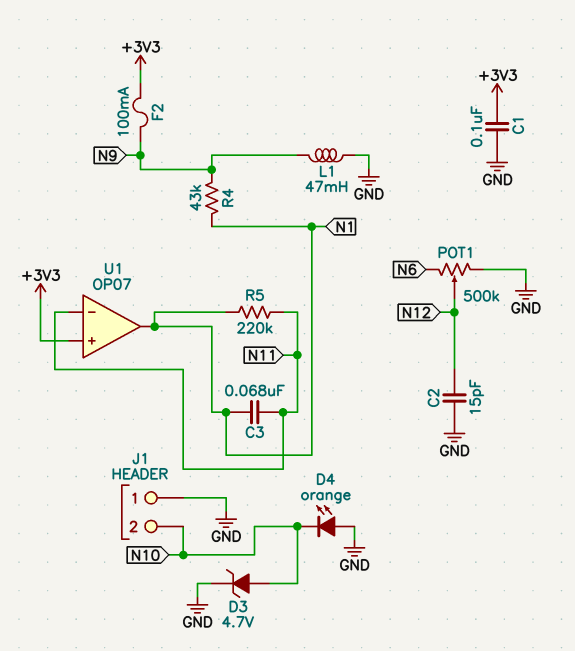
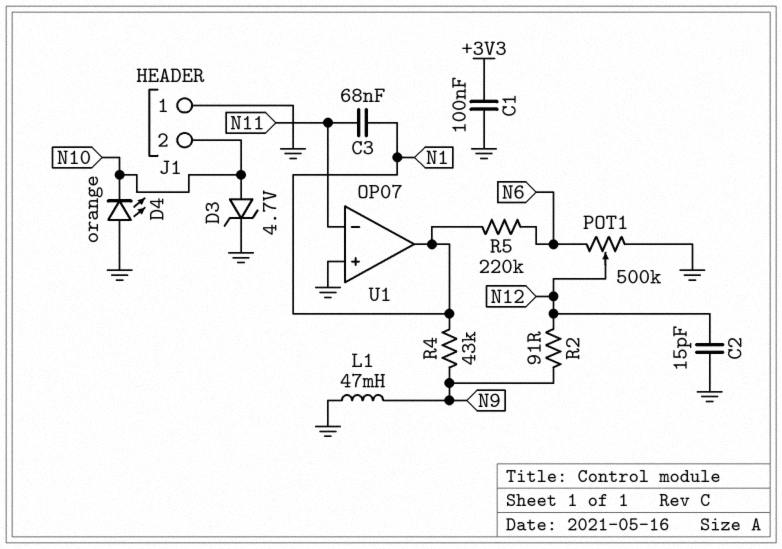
F2: 100mA (+3V3, N9) -> none
R2: none -> 91 (N9, N12)
R5: 220k (N1, N11) -> 220k (N1, N6)
U1 pin in+: +3V3 -> GND

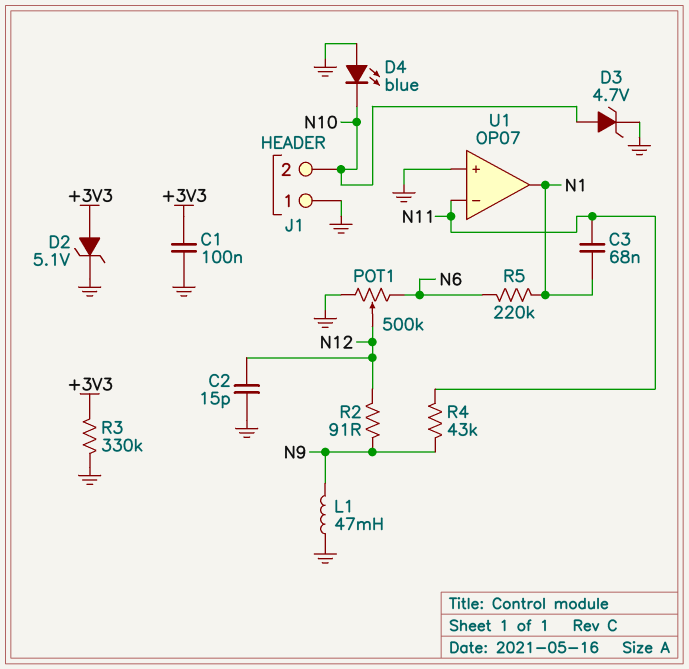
D2: none -> zener 5.1V (A +3V3, K GND)
D4: LED orange (A GND, K N10) -> LED blue (A GND, K N10)
R3: none -> 330k (+3V3, GND)
R4: 43k (N1, N9) -> 43k (N9, N11)

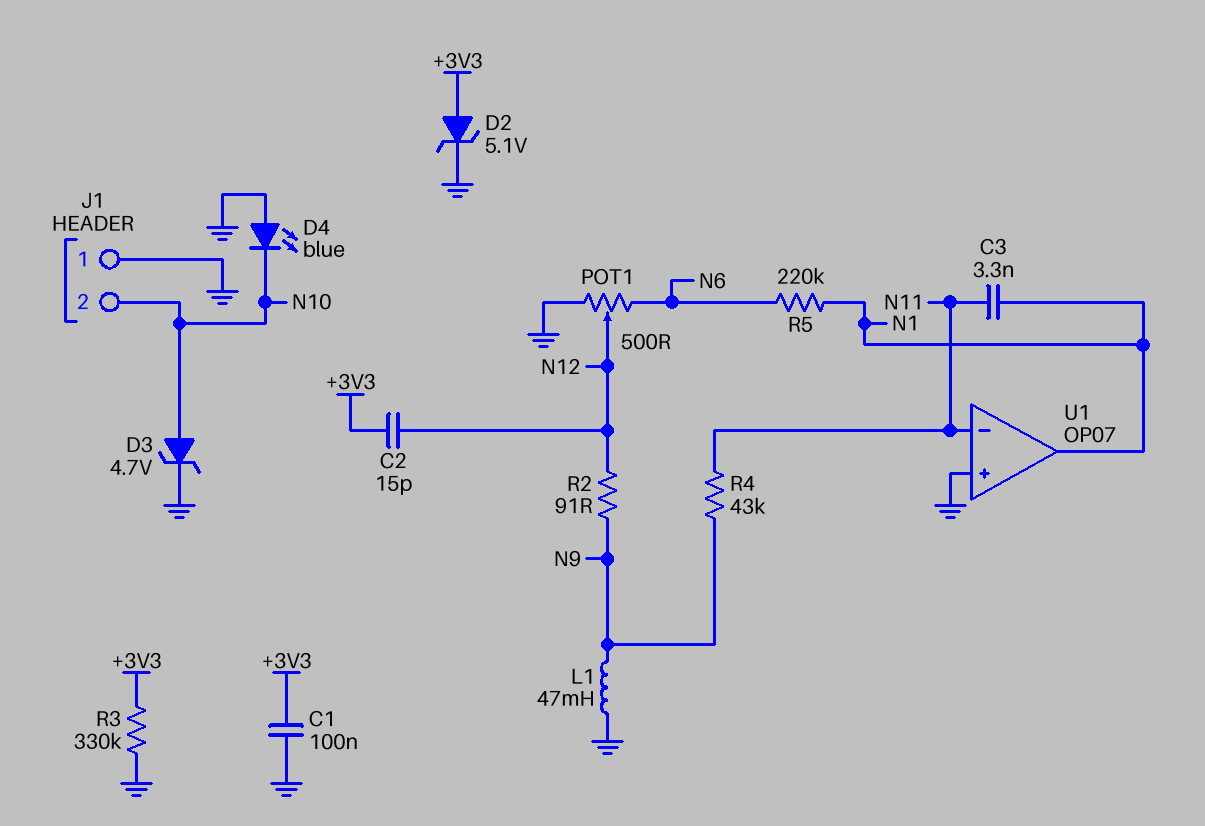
C2: 15pF (GND, N12) -> 15pF (+3V3, N12)
C3: 68nF (N1, N11) -> 3.3nF (N1, N11)
POT1: 500k (GND, N6, wiper N12) -> 500 (GND, N6, wiper N12)

